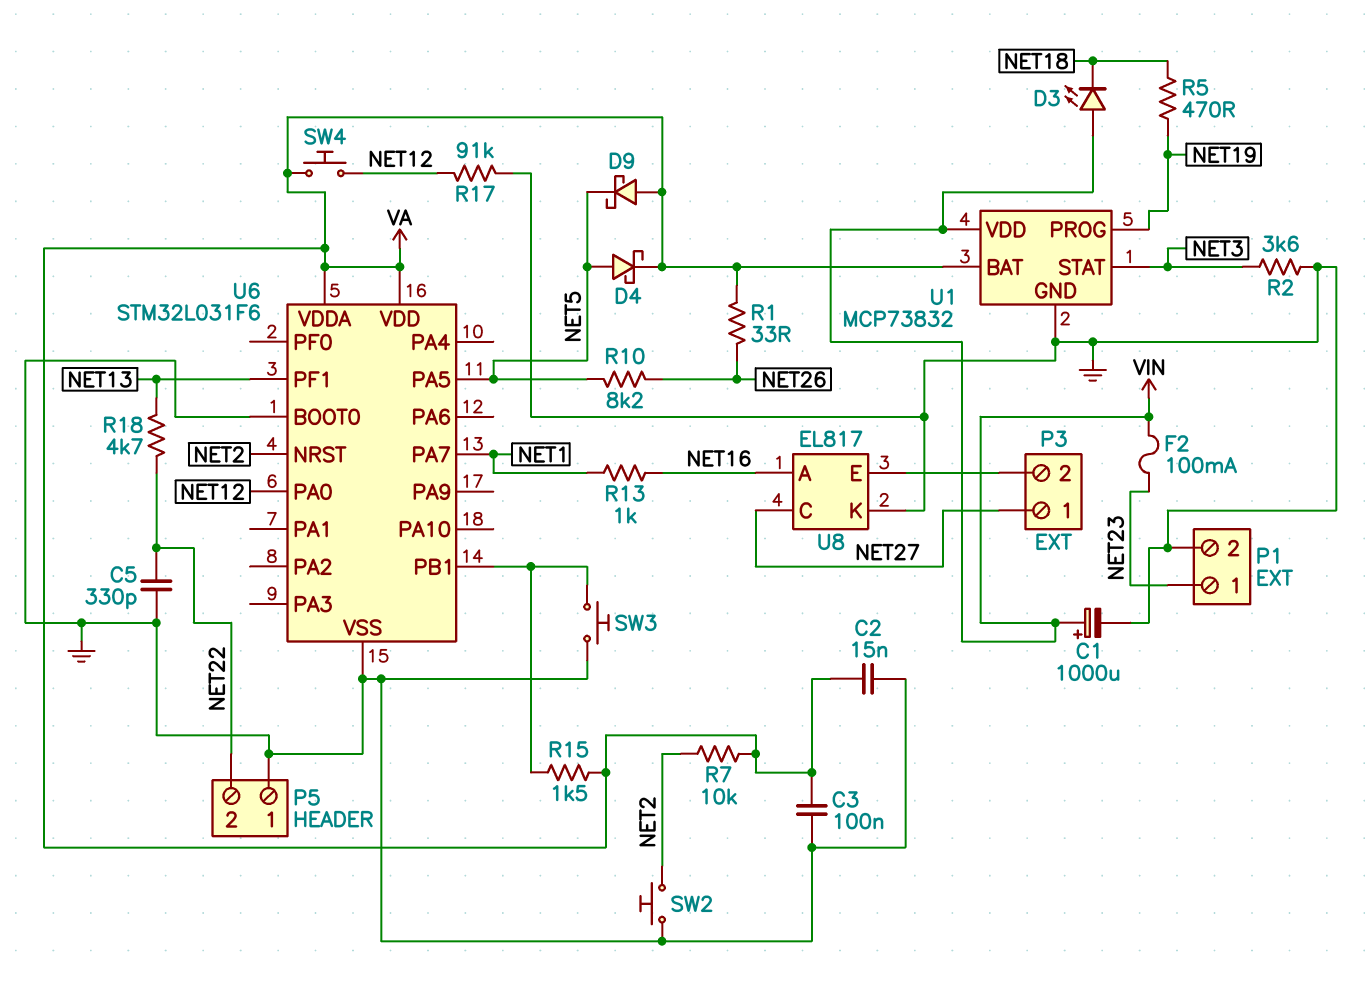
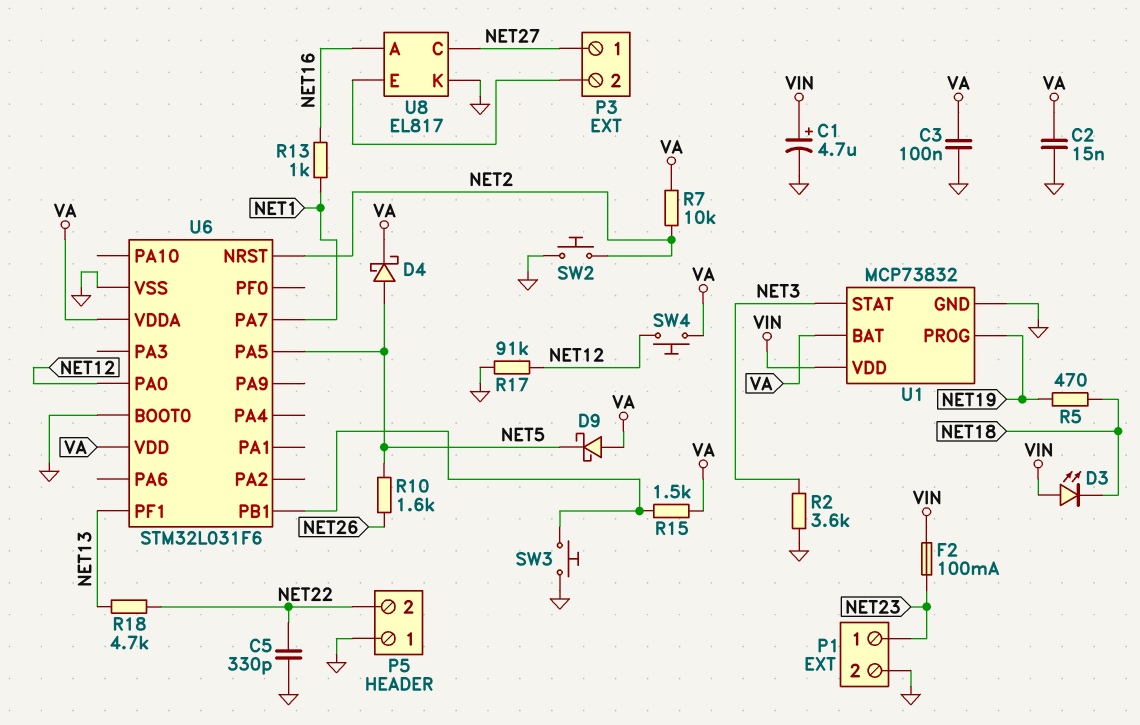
C1: 1000uF (plus VIN, minus GND) -> 4.7uF (plus VIN, minus GND)
R1: 33 (NET26, VA) -> none
R10: 8.2k (NET5, NET26) -> 1.6k (NET5, NET26)

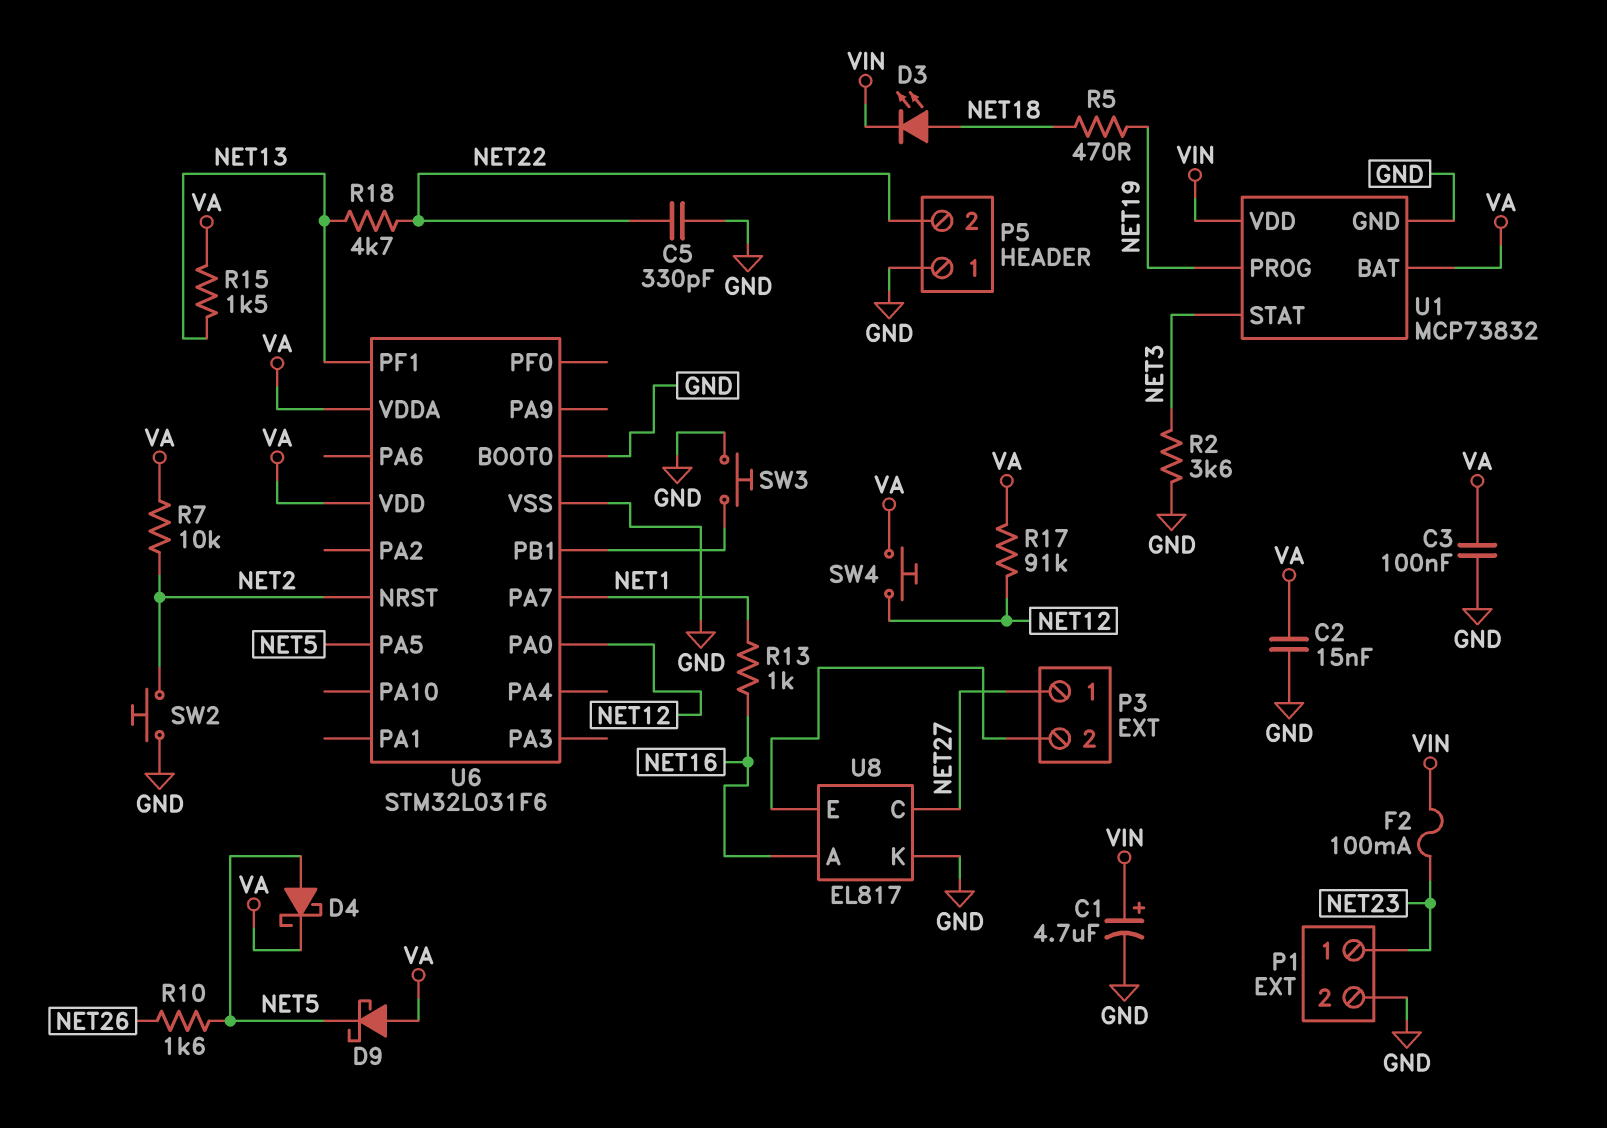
D3: LED (A VIN, K NET18) -> LED (A NET18, K VIN)
R15: 1.5k (U6/PB1, VA) -> 1.5k (NET13, VA)
R17: 91k (GND, NET12) -> 91k (NET12, VA)

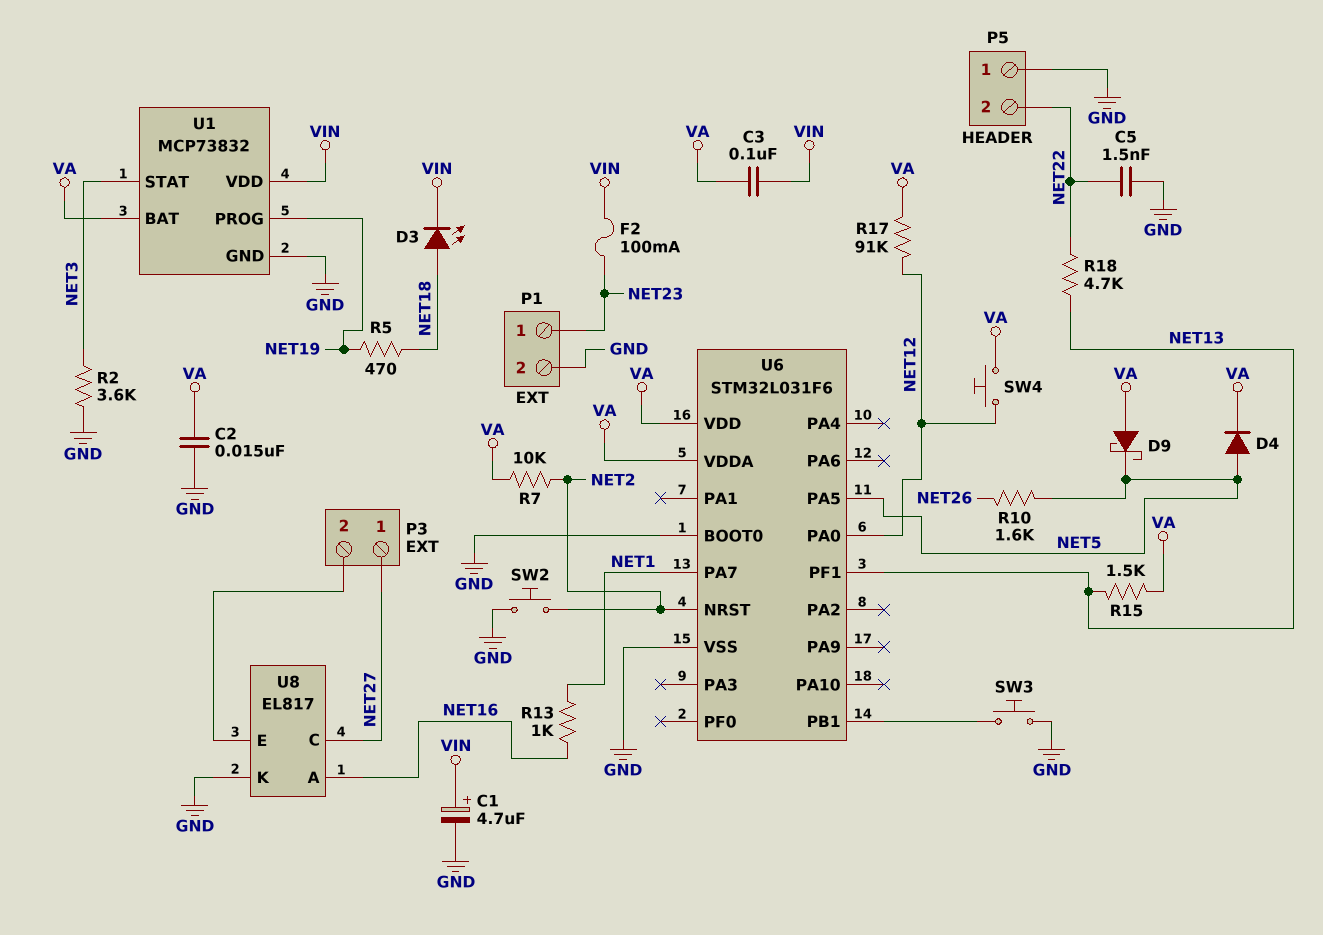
C3: 100nF (GND, VA) -> 100nF (VA, VIN)
C5: 330pF (GND, NET22) -> 1.5nF (GND, NET22)
D4: schottky (A NET5, K VA) -> diode (A NET5, K VA)

